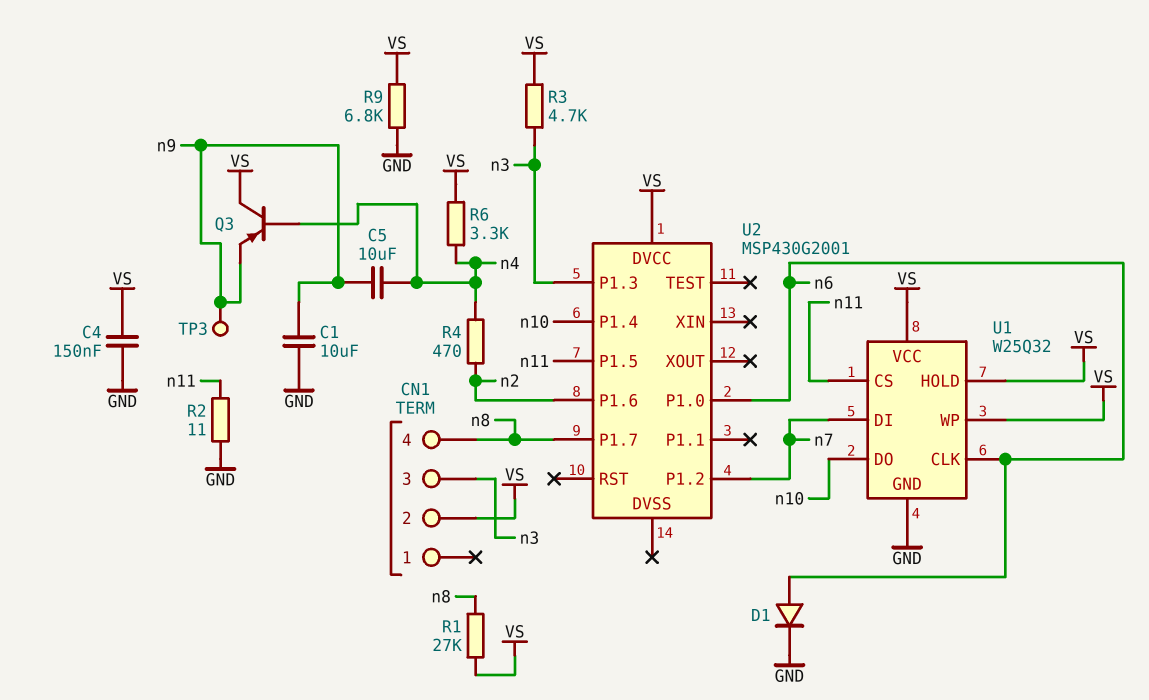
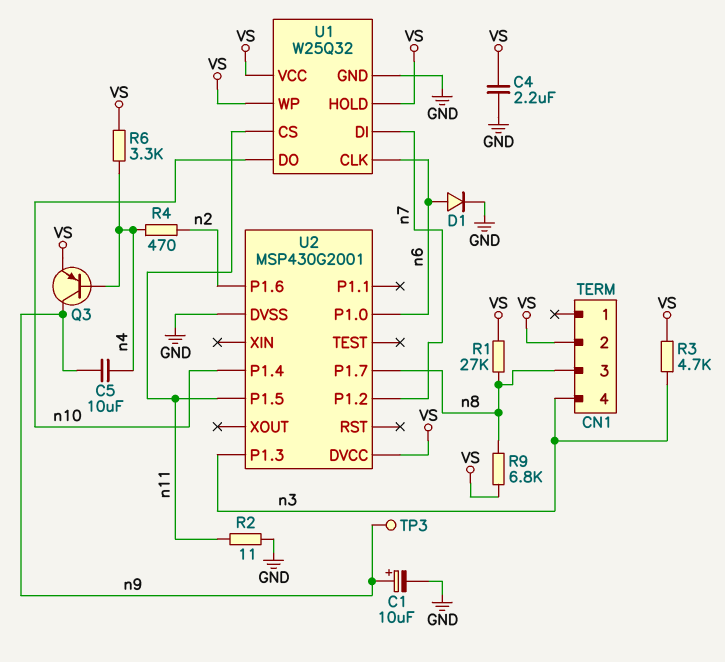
C1: 10uF (GND, n9) -> 10uF (plus n9, minus GND)
C4: 150nF (GND, VS) -> 2.2uF (GND, VS)
CN1 pin 3: n3 -> n8
CN1 pin 4: n8 -> n3
Q3: PNP (B n4, C VS, E n9) -> PNP (B n4, C n9, E VS)
R9: 6.8k (GND, VS) -> 6.8k (VS, n8)
U2 pin DVSS: none -> GND

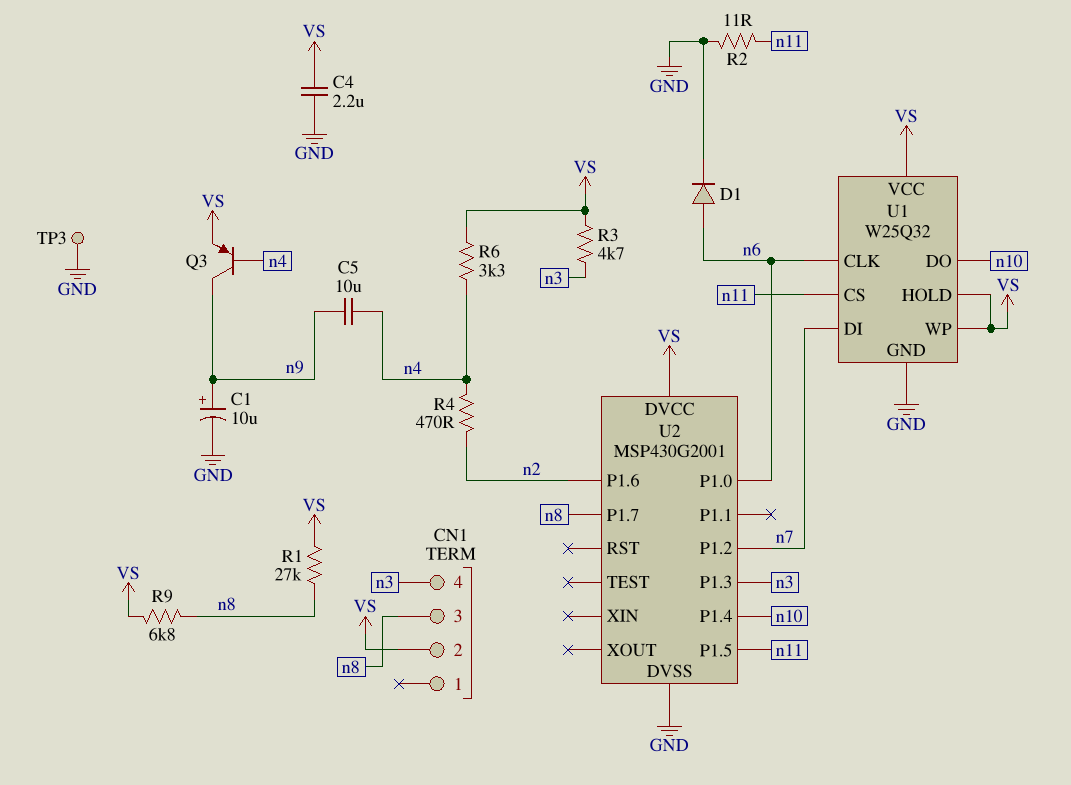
TP3: test point (n9) -> test point (GND)

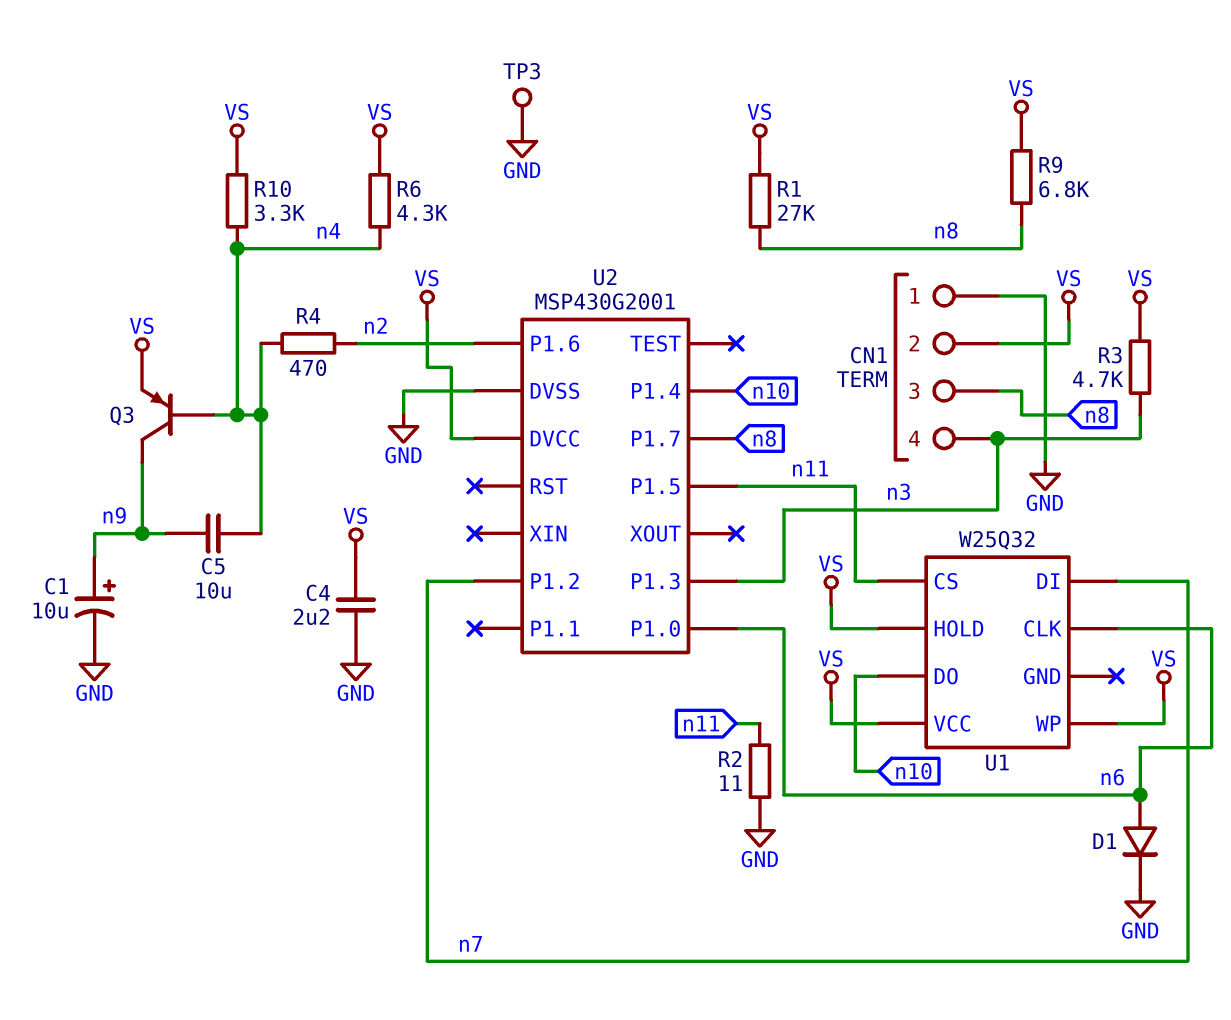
CN1 pin 1: none -> GND
R6: 3.3k (VS, n4) -> 4.3k (VS, n4)
R10: none -> 3.3k (VS, n4)
U1 pin GND: GND -> none

